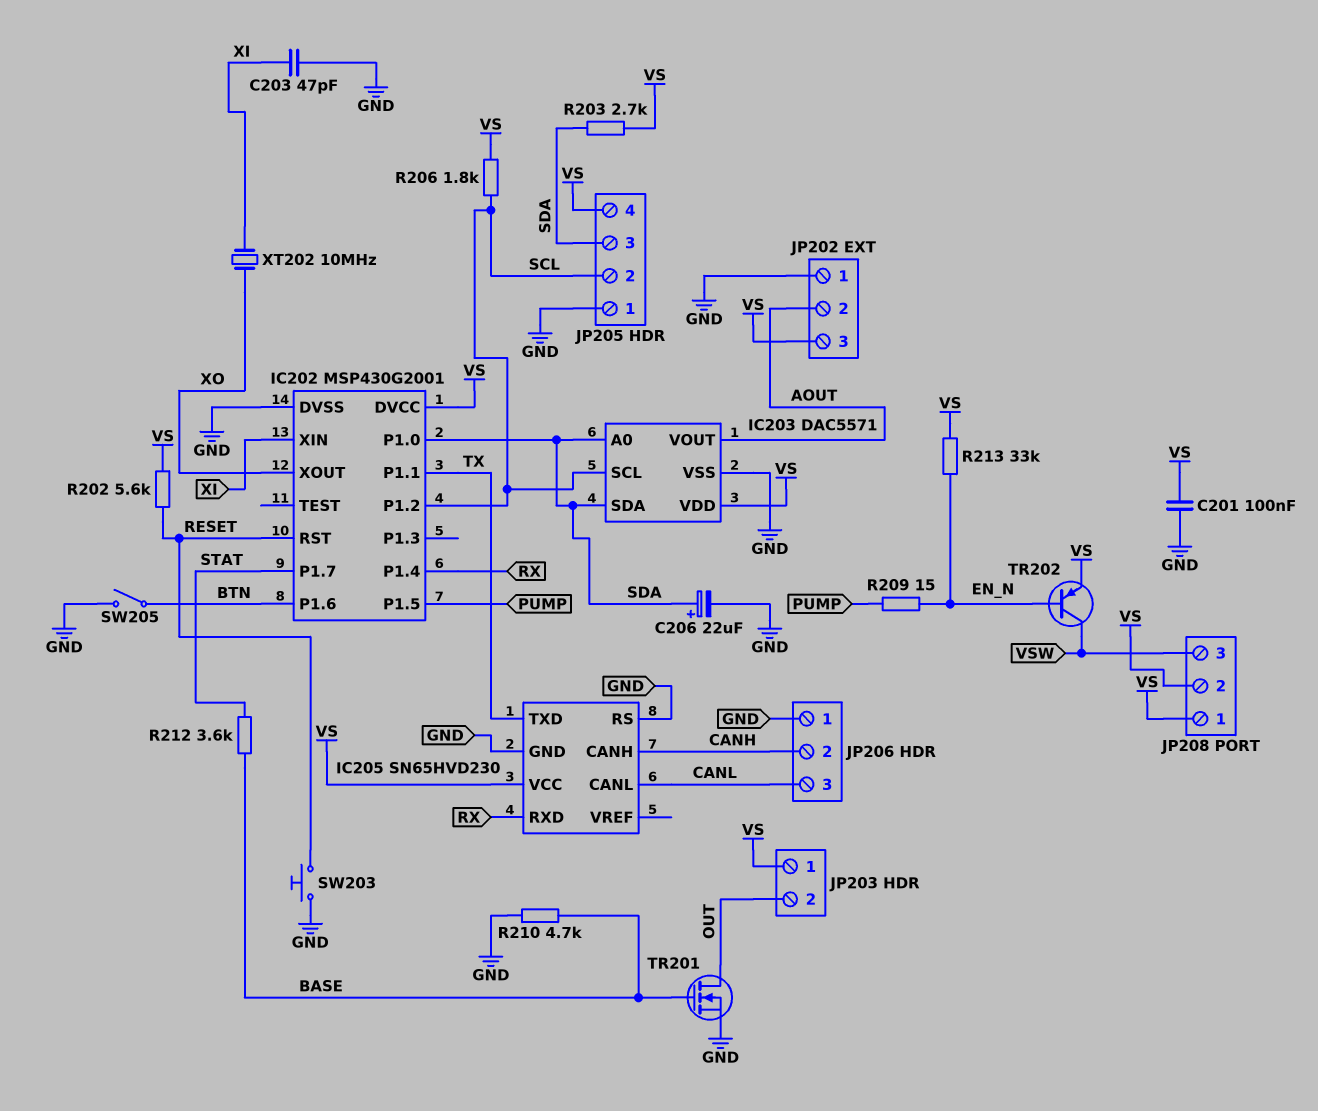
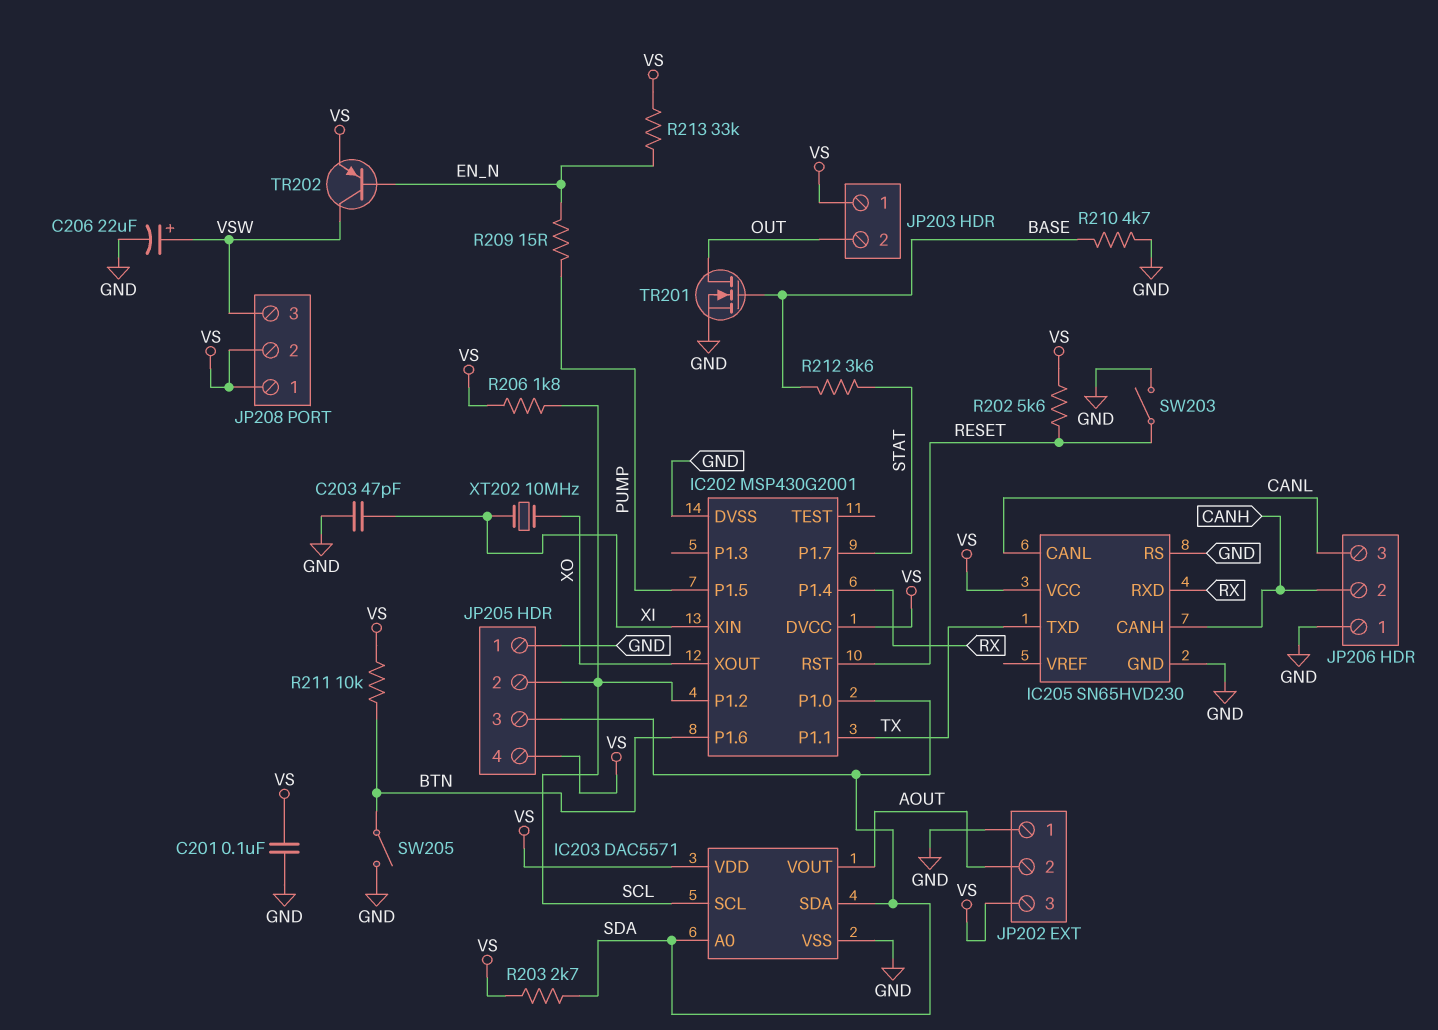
C206: 22uF (plus SDA, minus GND) -> 22uF (plus VSW, minus GND)
R211: none -> 10k (BTN, VS)
SW203: button (GND, RESET) -> switch (GND, RESET)

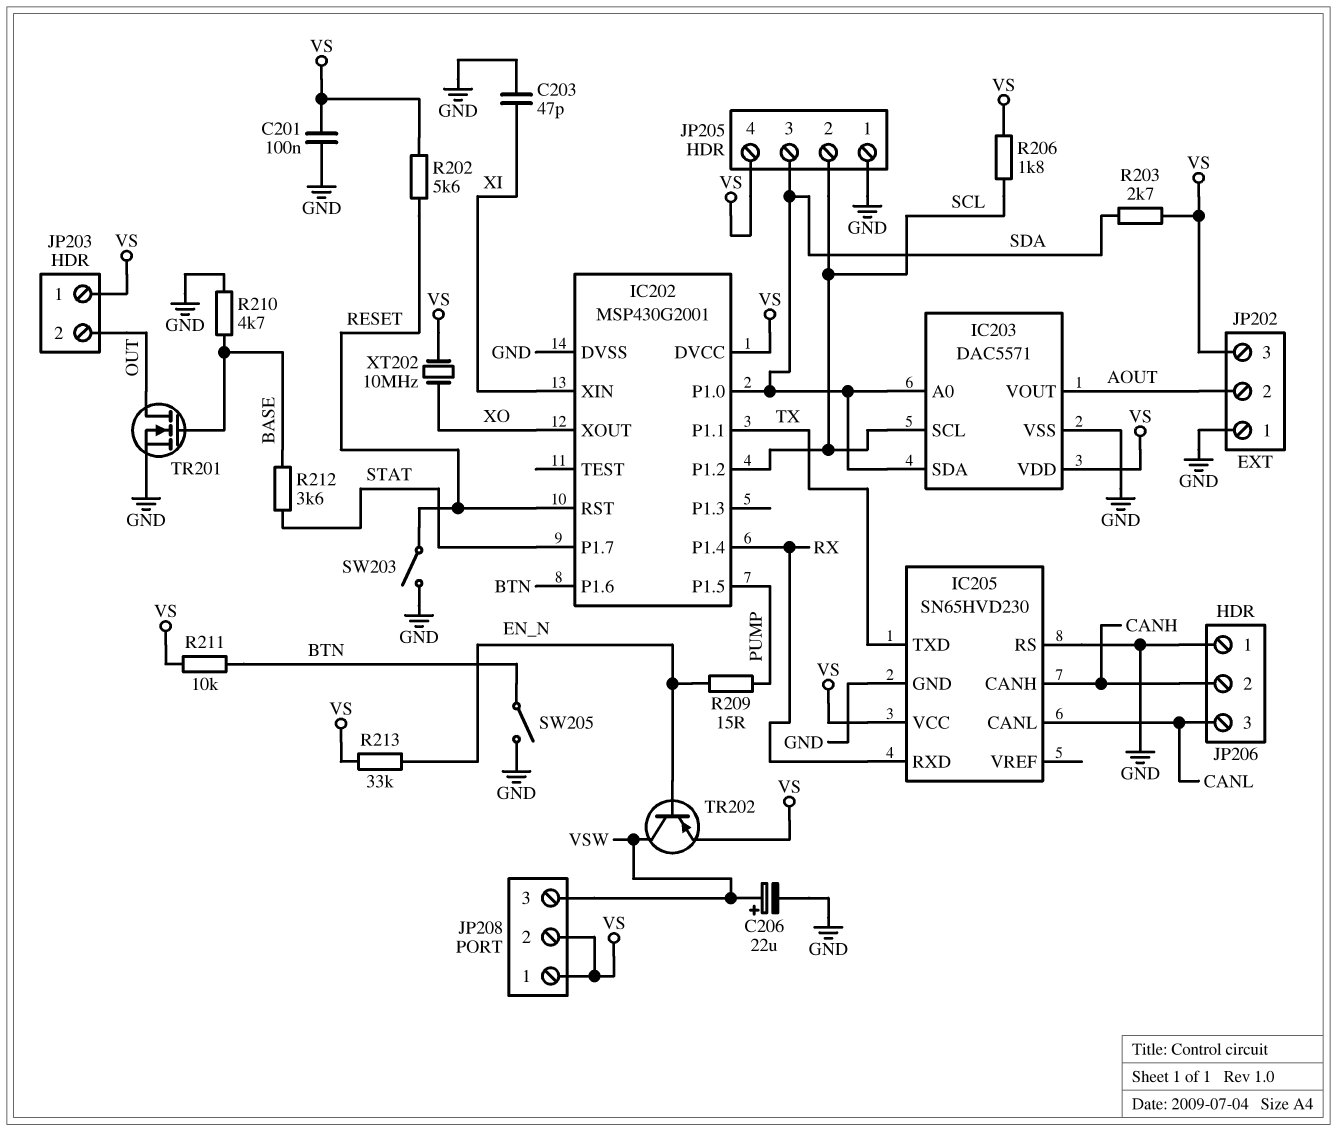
XT202: 10MHz (XI, XO) -> 10MHz (VS, XO)

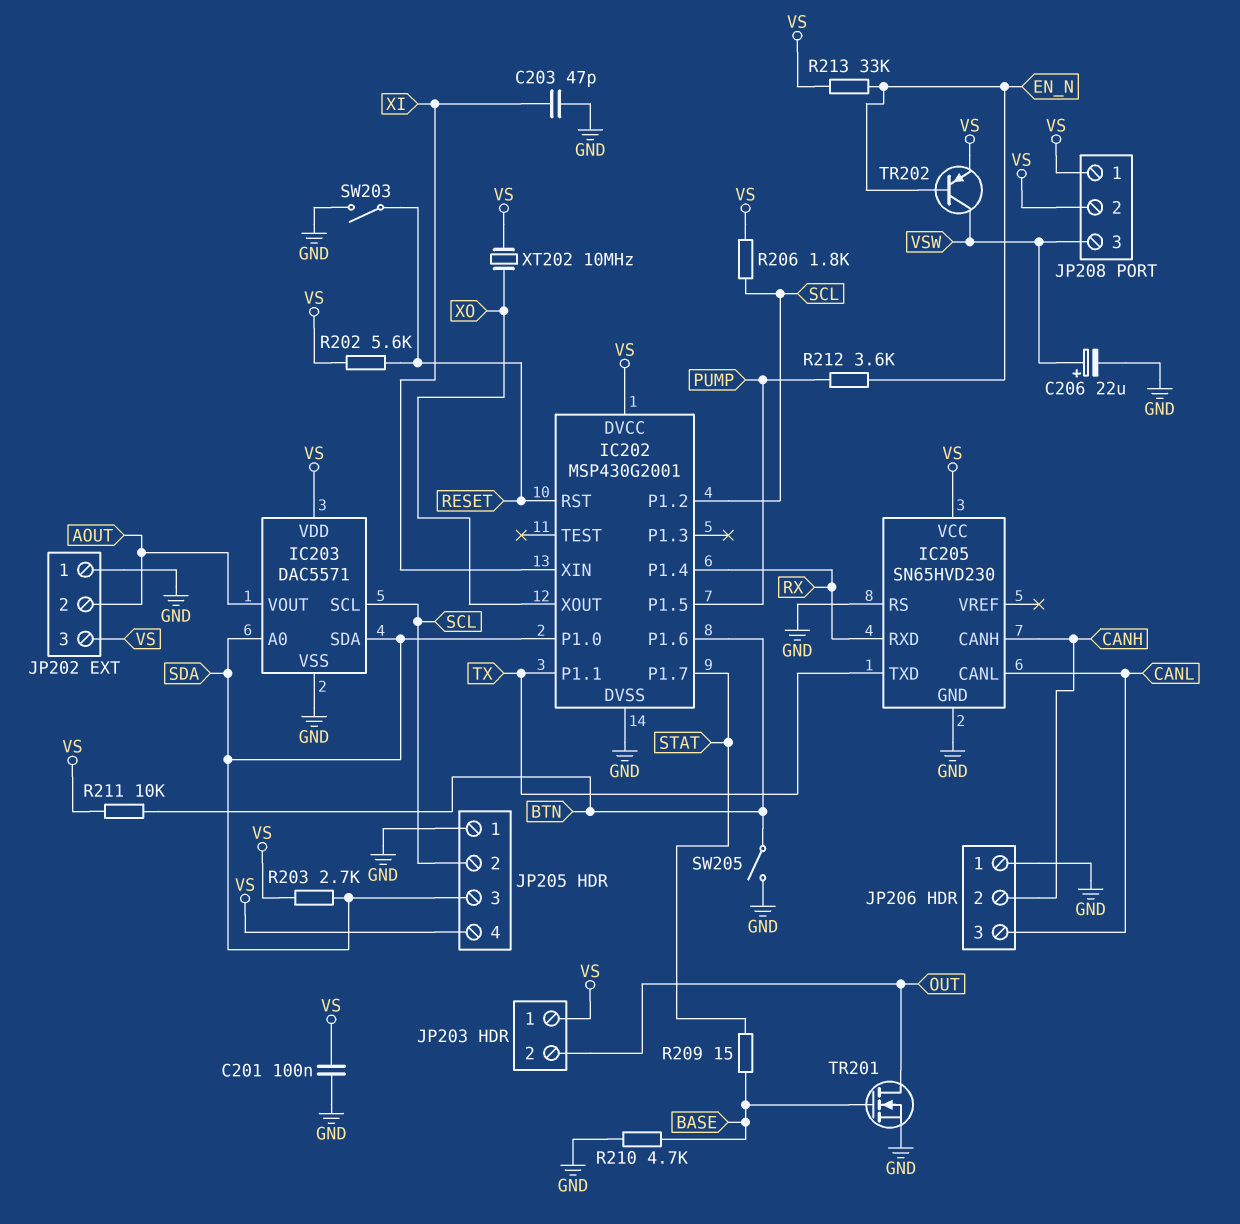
R209: 15 (EN_N, PUMP) -> 15 (BASE, STAT)
R212: 3.6k (BASE, STAT) -> 3.6k (EN_N, PUMP)

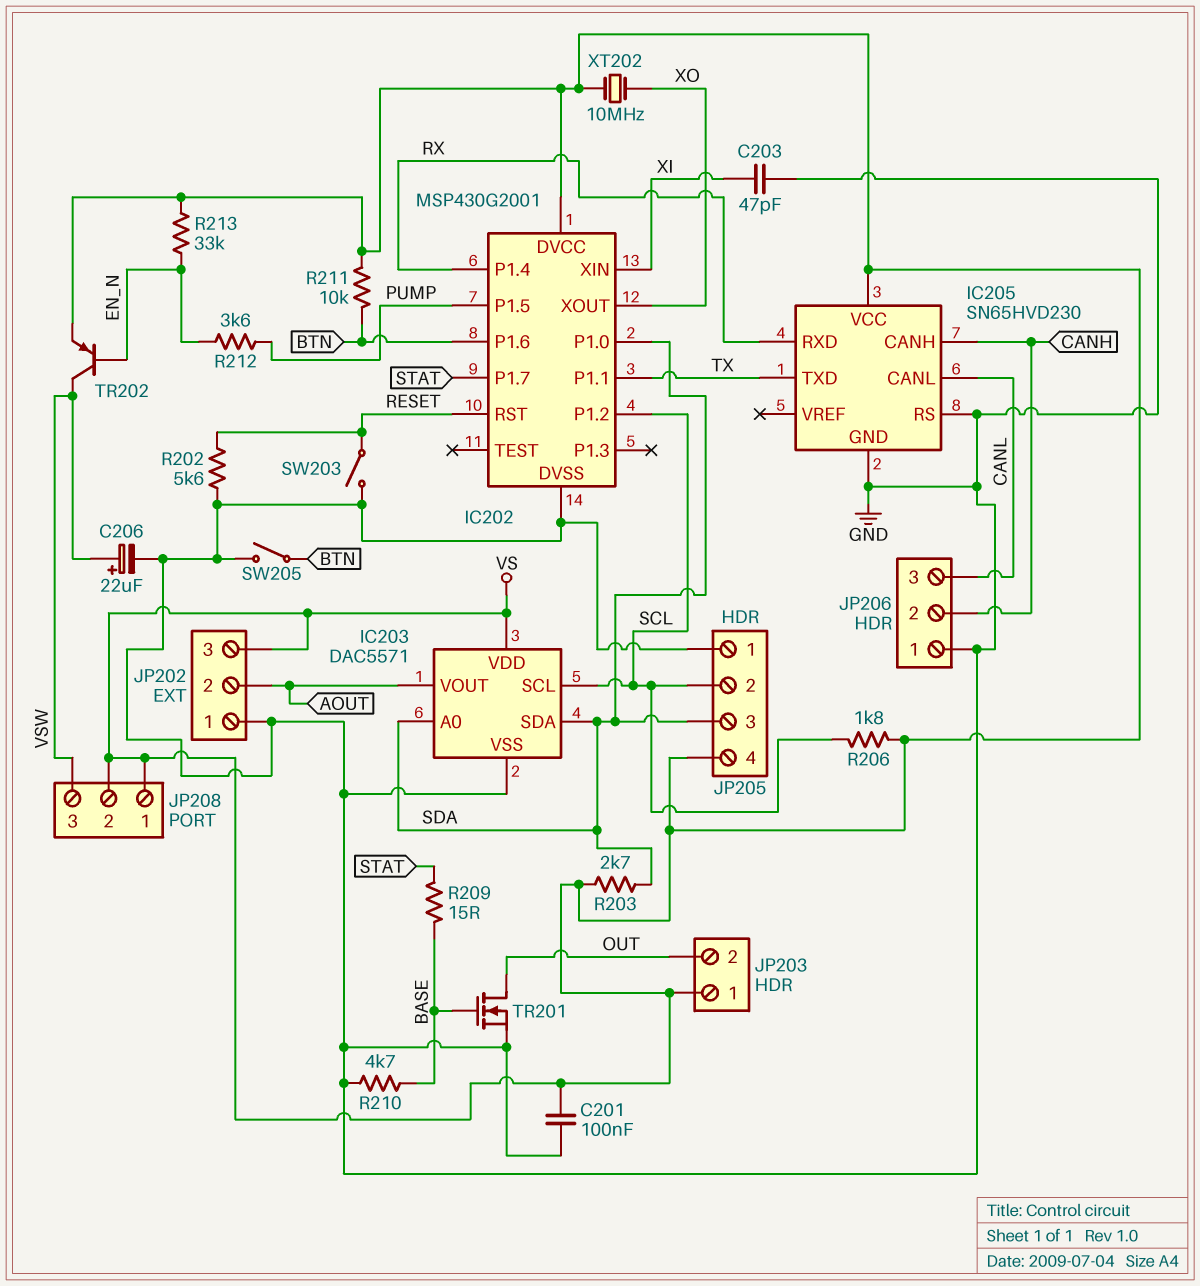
R202: 5.6k (RESET, VS) -> 5.6k (GND, RESET)

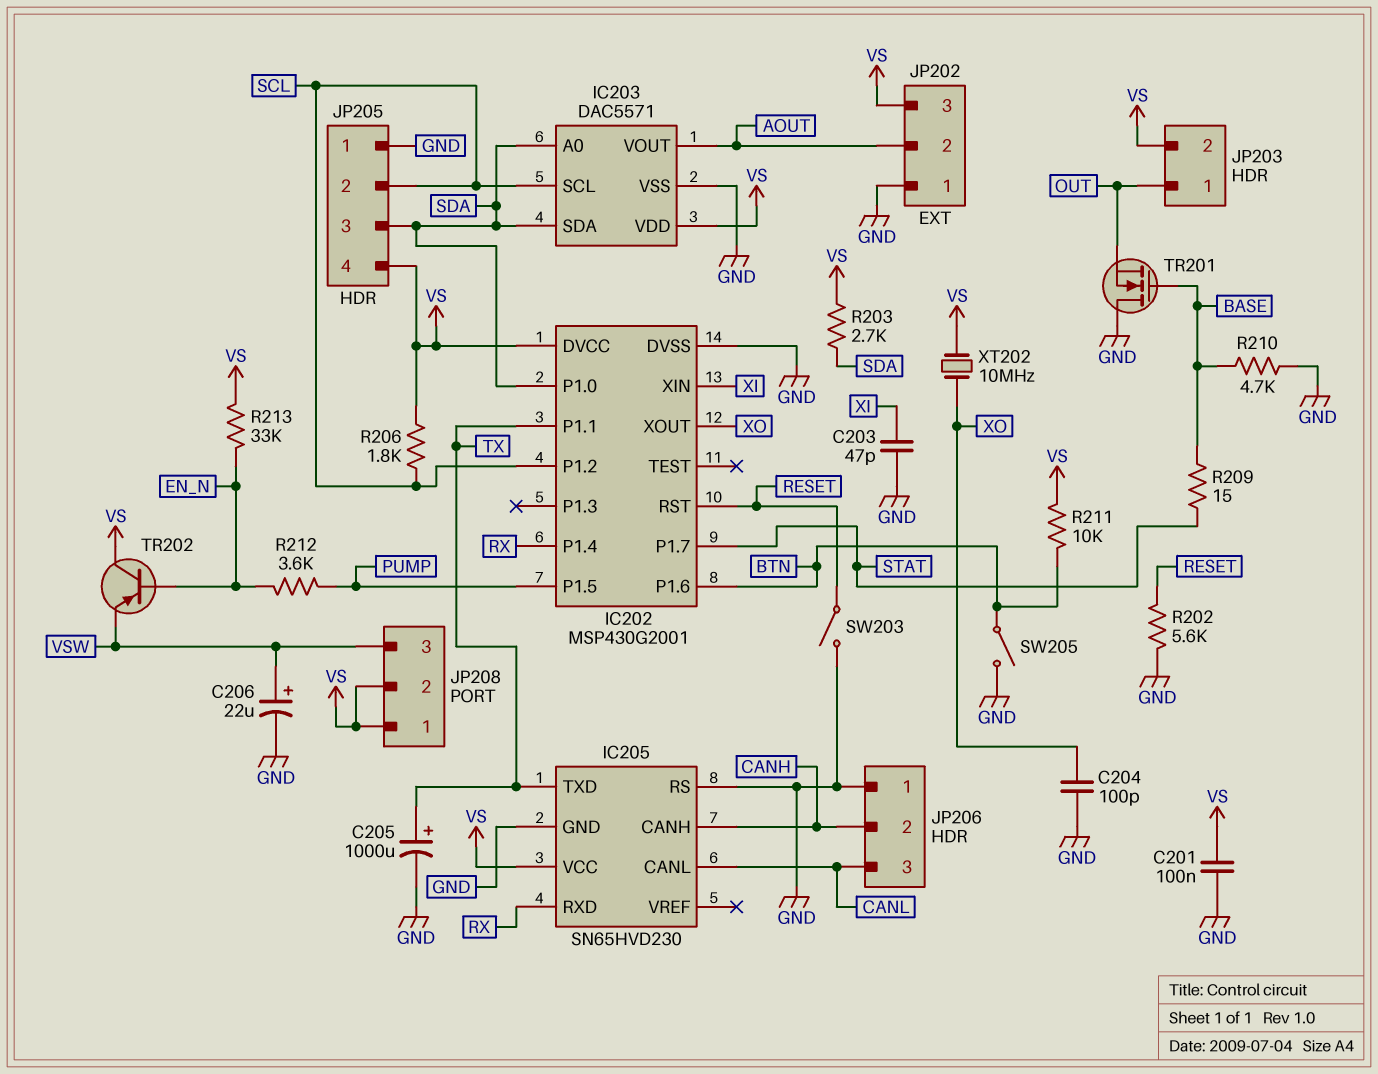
C204: none -> 100pF (GND, XO)
C205: none -> 1000uF (plus TX, minus GND)
JP203 pin 1: VS -> OUT
JP203 pin 2: OUT -> VS
TR201: NMOS (G BASE, D OUT, S GND) -> NMOS (G BASE, D GND, S OUT)
TR202: PNP (B EN_N, C VSW, E VS) -> PNP (B EN_N, C VS, E VSW)

